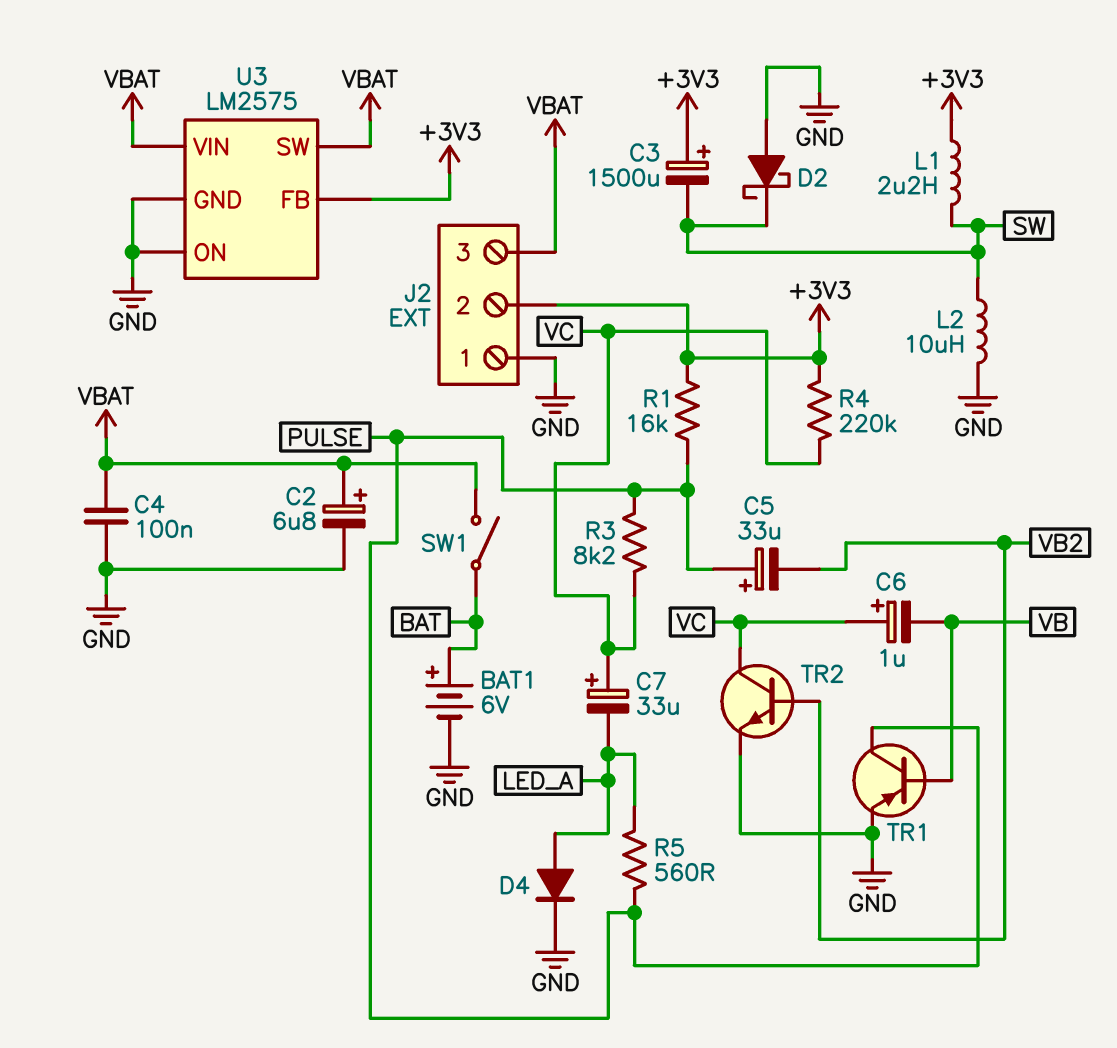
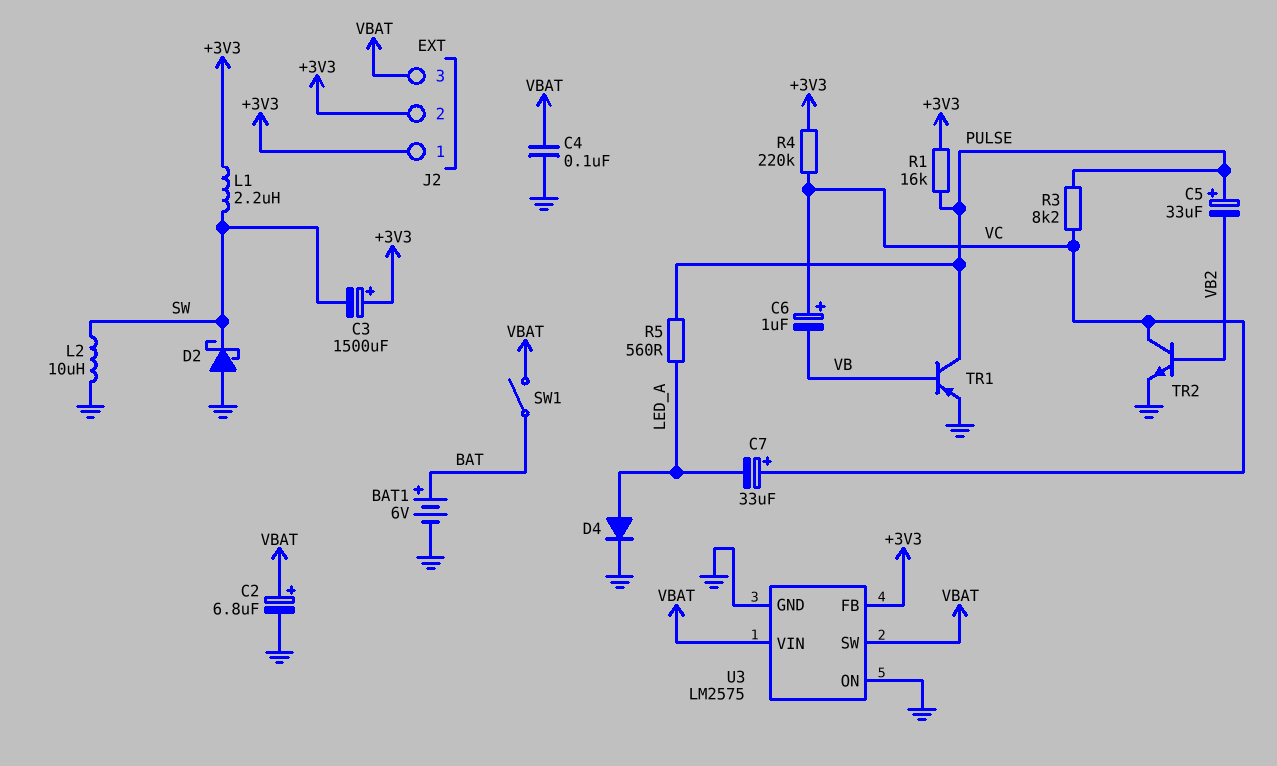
J2 pin 1: GND -> +3V3

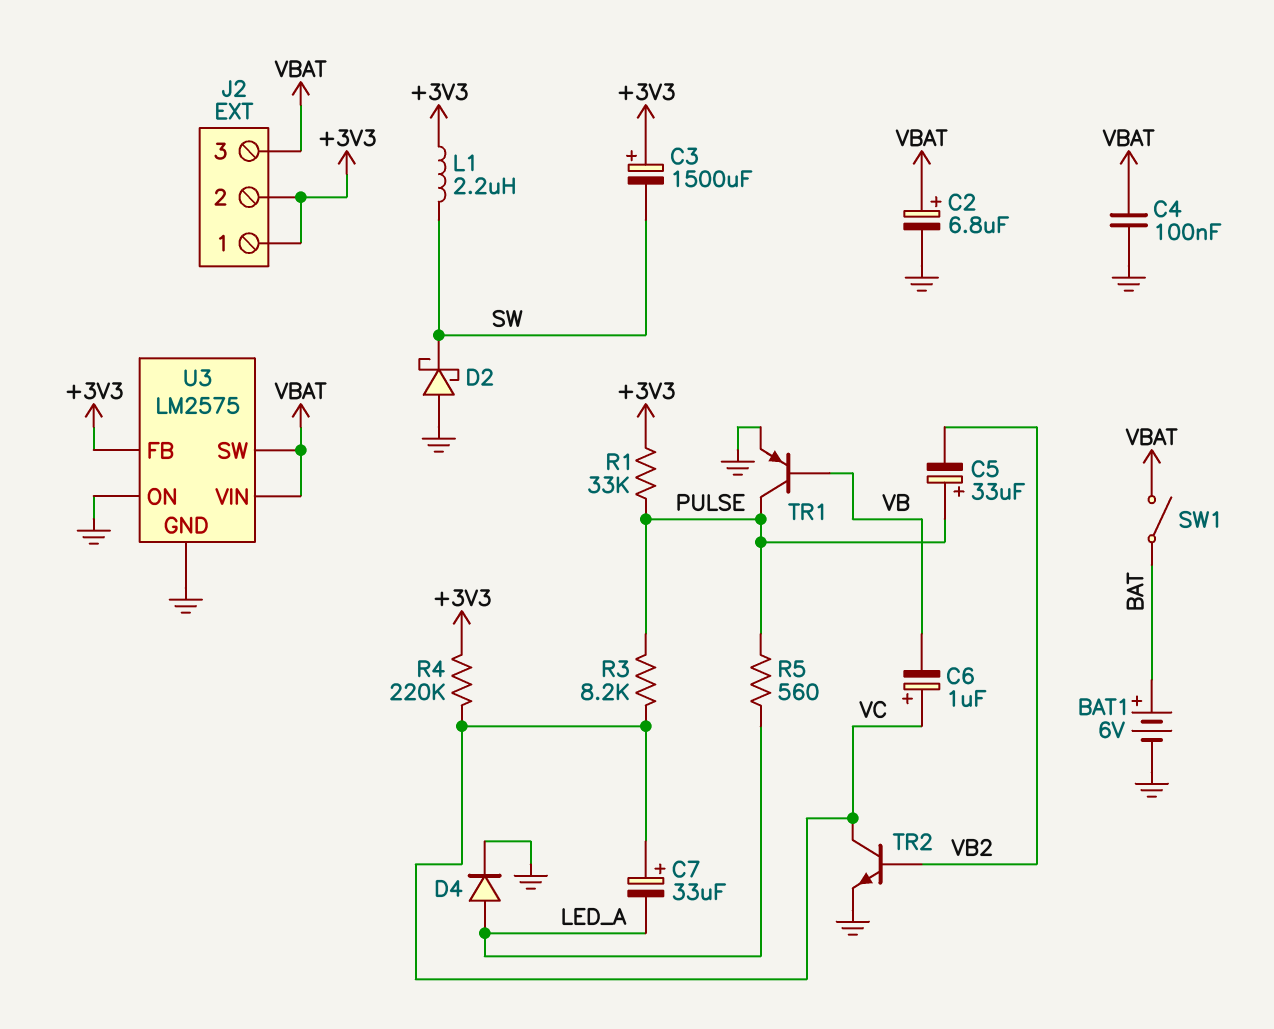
L2: 10uH (GND, SW) -> none
R1: 16k (+3V3, PULSE) -> 33k (+3V3, PULSE)

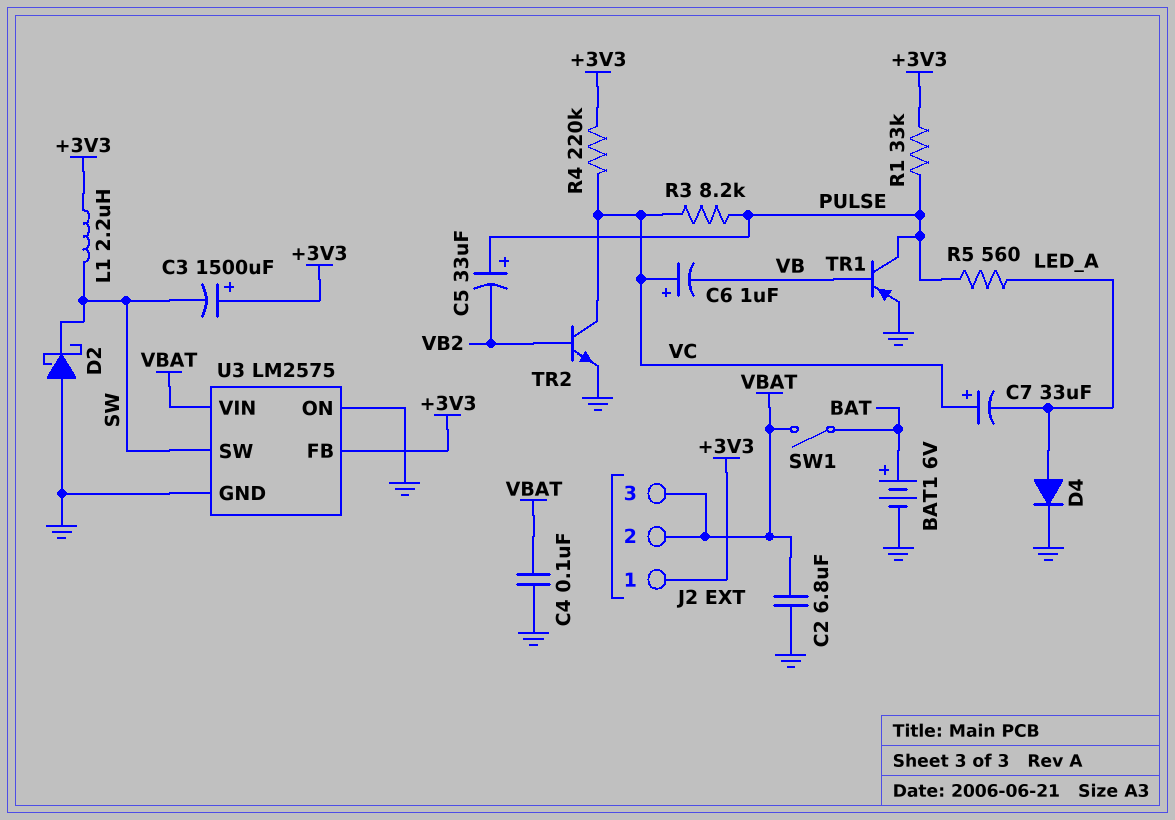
C2: 6.8uF (plus VBAT, minus GND) -> 6.8uF (GND, VBAT)
J2 pin 2: +3V3 -> VBAT
U3 pin SW: VBAT -> SW

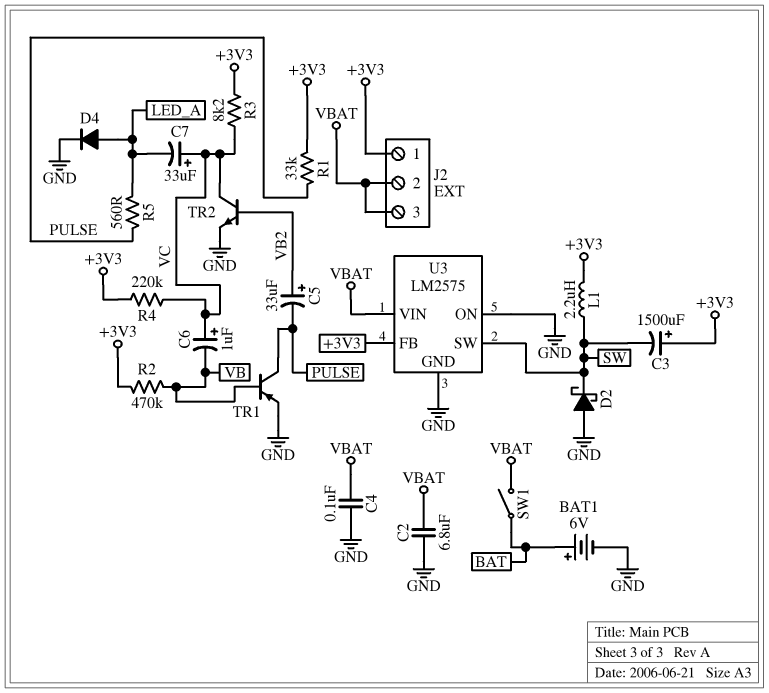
C5: 33uF (plus PULSE, minus VB2) -> 33uF (plus VB2, minus PULSE)
R2: none -> 470k (+3V3, VB)
R3: 8.2k (PULSE, VC) -> 8.2k (+3V3, VC)

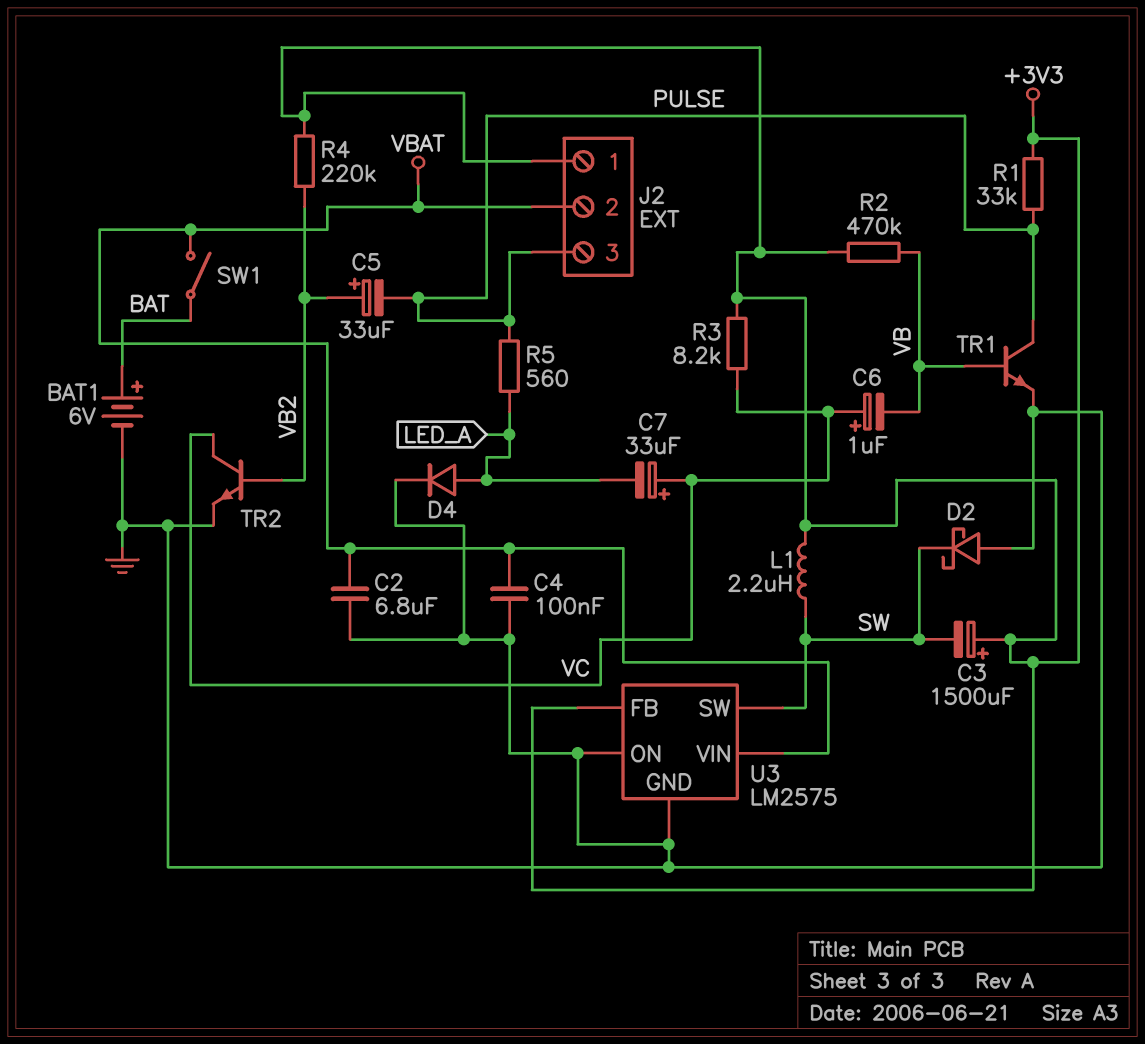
J2 pin 3: VBAT -> PULSE
R4: 220k (+3V3, VC) -> 220k (+3V3, VB2)
TR1: PNP (B VB, C PULSE, E GND) -> NPN (B VB, C PULSE, E GND)

